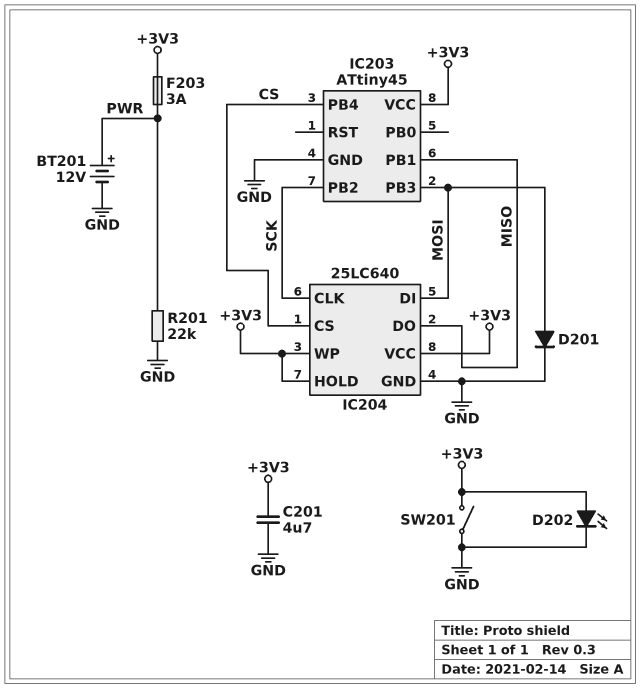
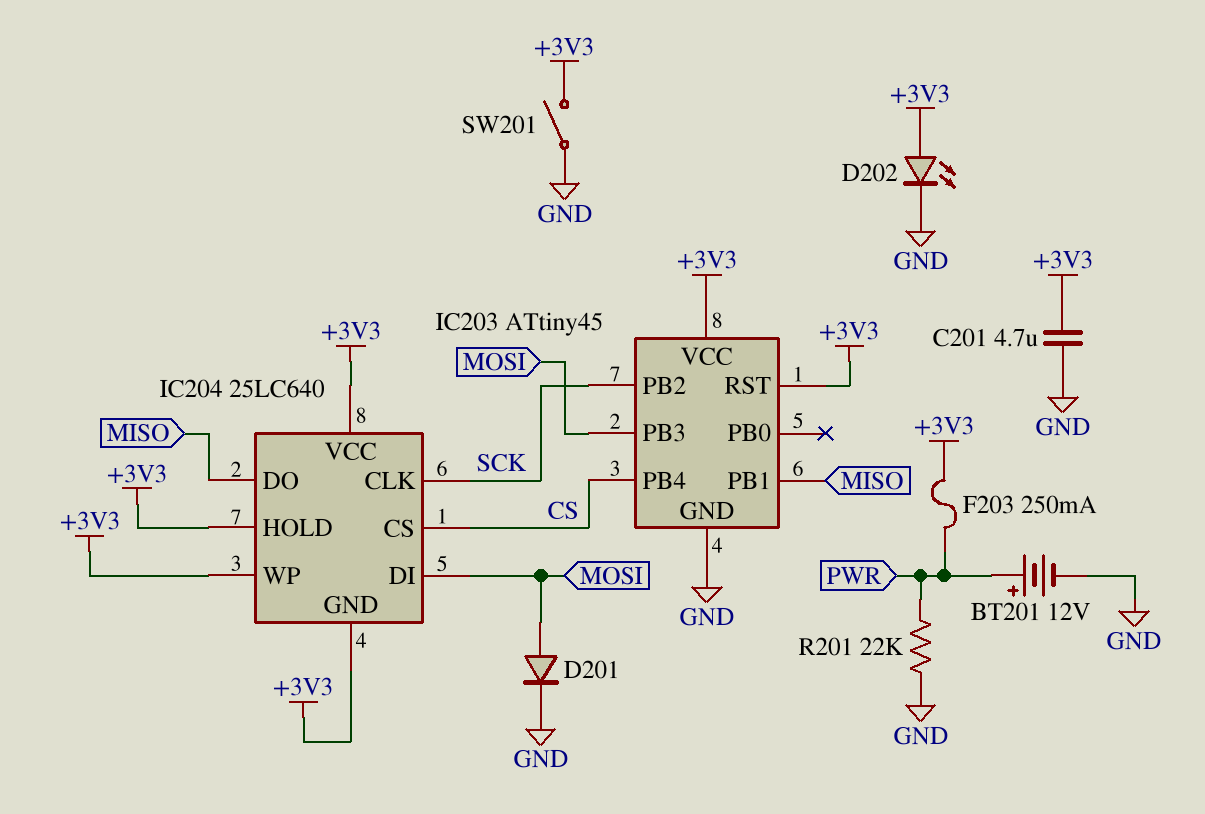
F203: 3A (+3V3, PWR) -> 250mA (+3V3, PWR)
IC203 pin RST: none -> +3V3
IC204 pin GND: GND -> +3V3

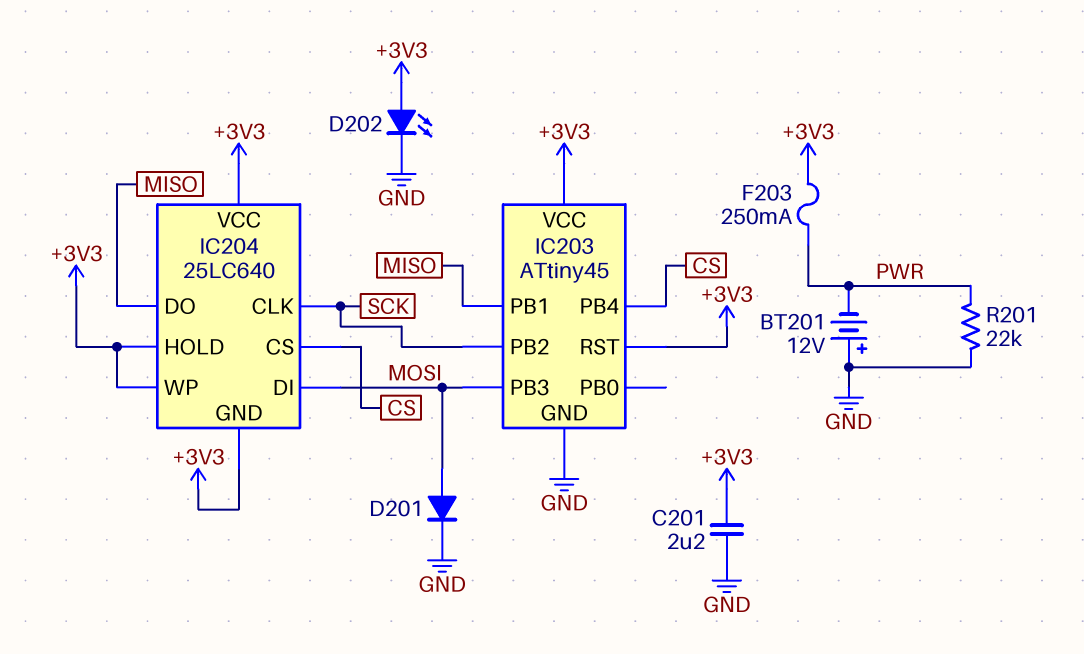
BT201: 12V (plus PWR, minus GND) -> 12V (plus GND, minus PWR)
C201: 4.7uF (+3V3, GND) -> 2.2uF (+3V3, GND)
SW201: switch (+3V3, GND) -> none

